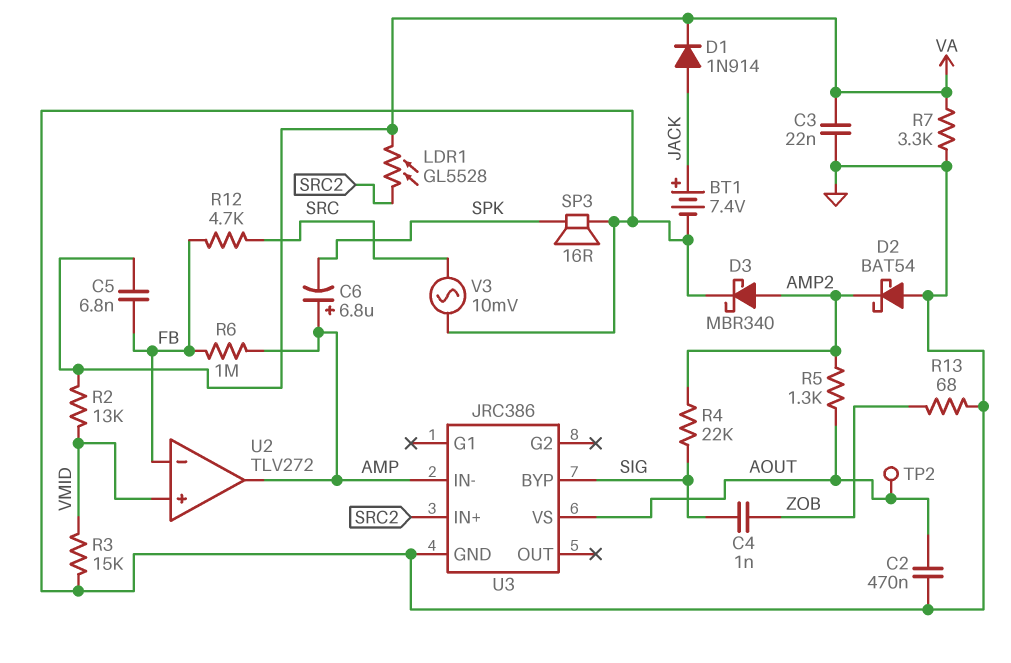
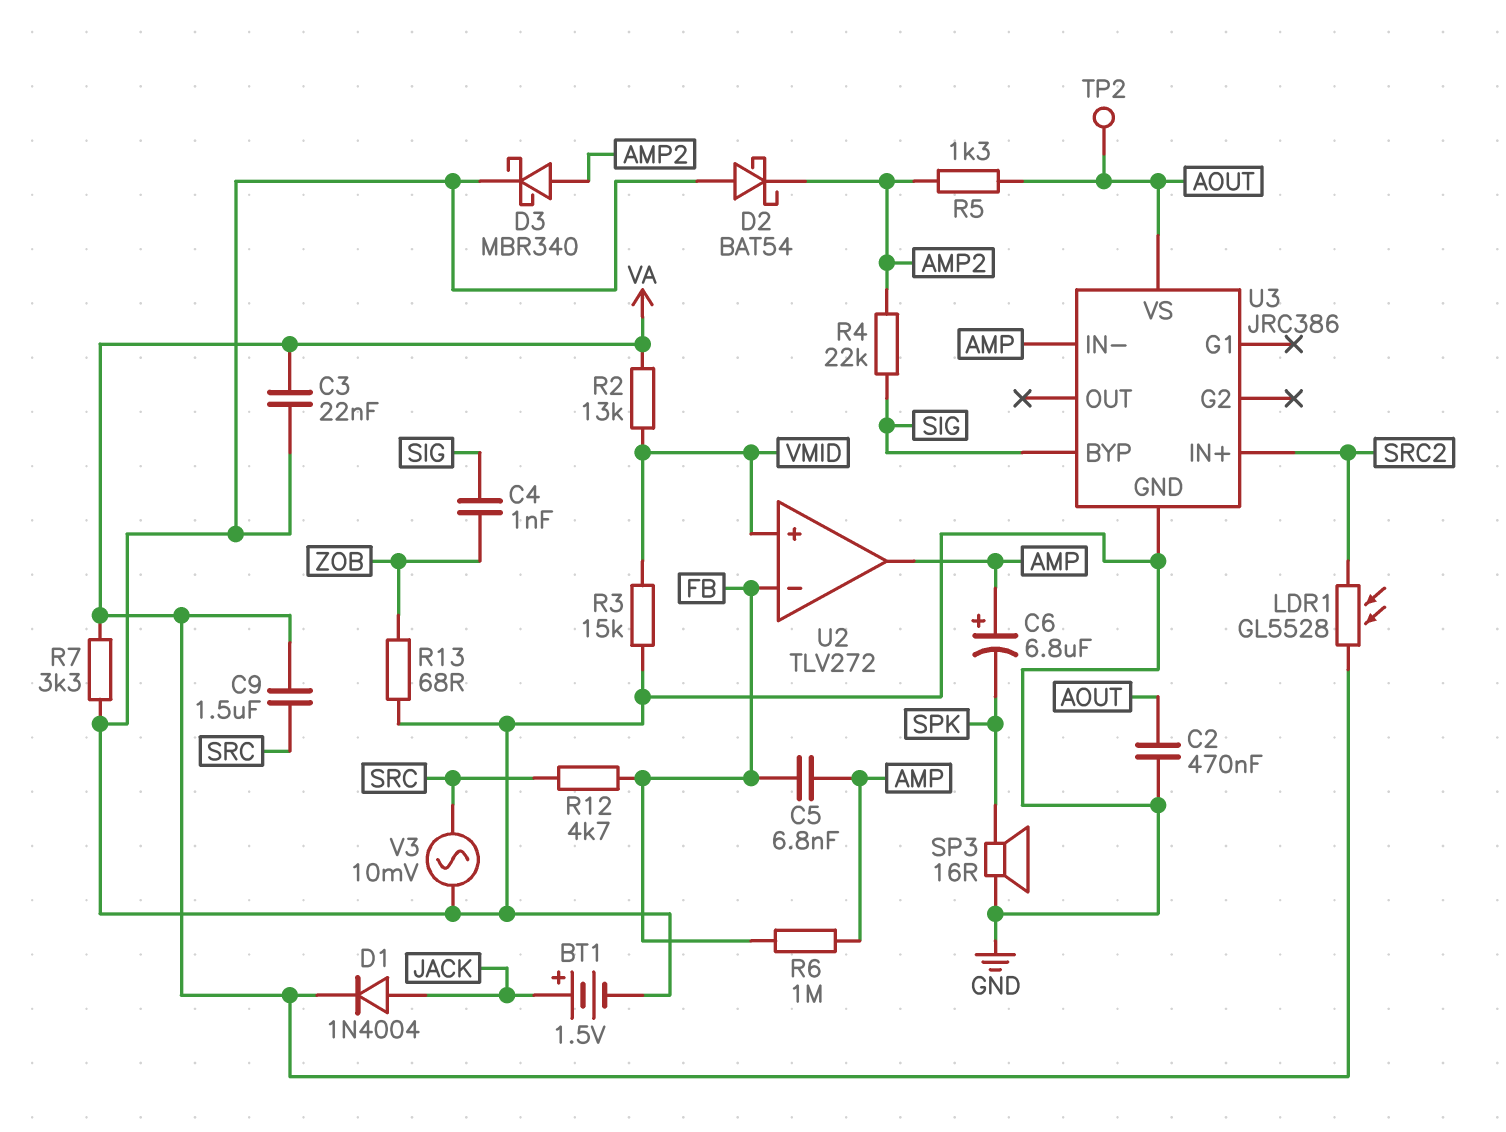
BT1: 7.4V (plus JACK, minus GND) -> 1.5V (plus JACK, minus GND)
C5: 6.8nF (FB, VA) -> 6.8nF (AMP, FB)
C9: none -> 1.5uF (SRC, VA)
D1: diode 1N914 (A JACK, K VA) -> diode 1N4004 (A JACK, K VA)

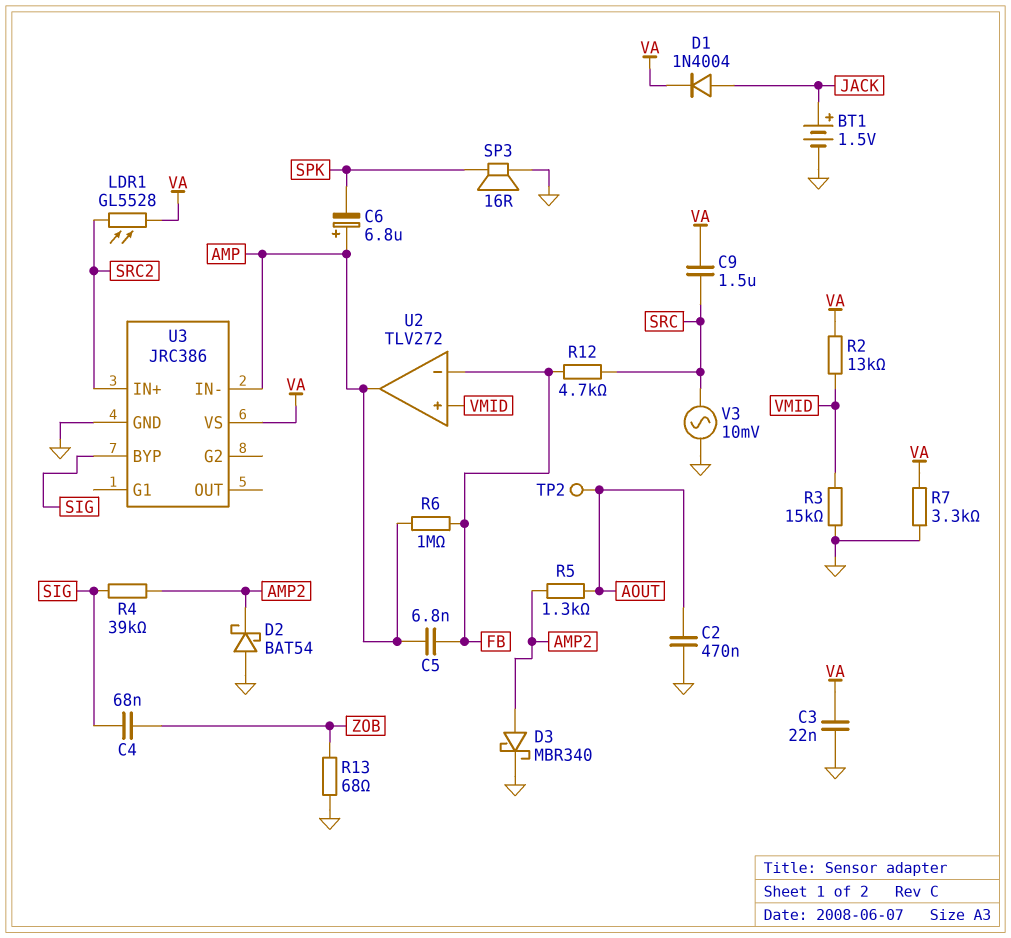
C4: 1nF (SIG, ZOB) -> 68nF (SIG, ZOB)
R4: 22k (AMP2, SIG) -> 39k (AMP2, SIG)
U3 pin VS: AOUT -> VA

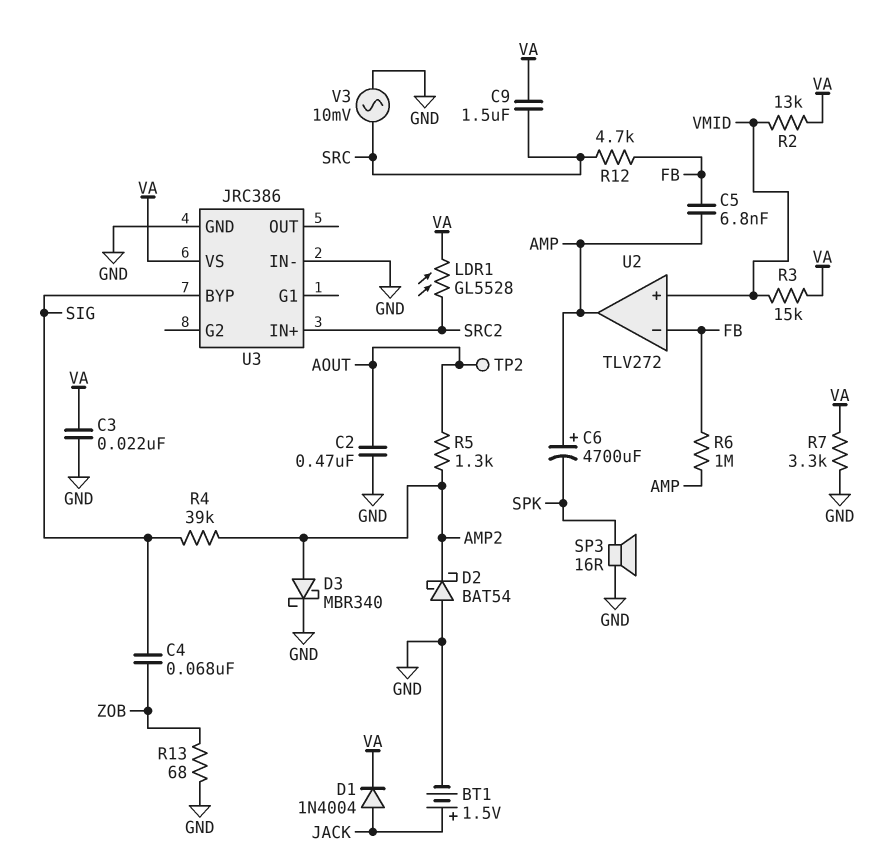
C6: 6.8uF (plus AMP, minus SPK) -> 4700uF (plus AMP, minus SPK)
R3: 15k (GND, VMID) -> 15k (VA, VMID)
U3 pin IN-: AMP -> GND

